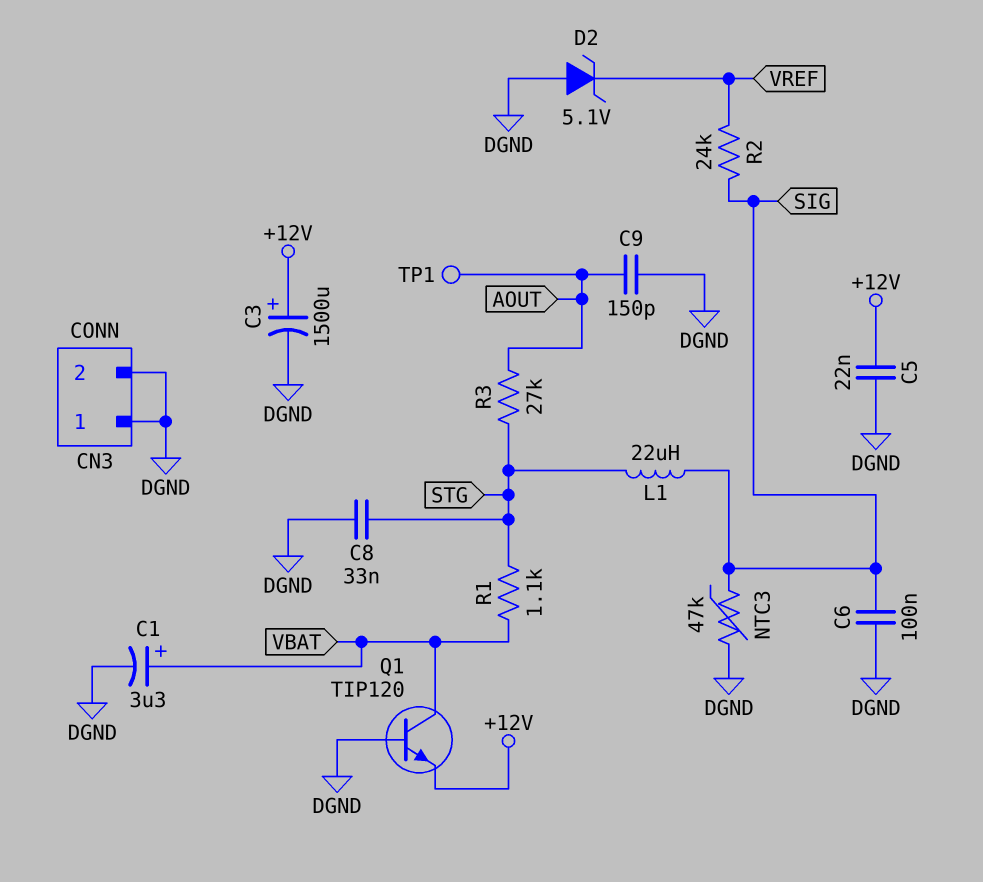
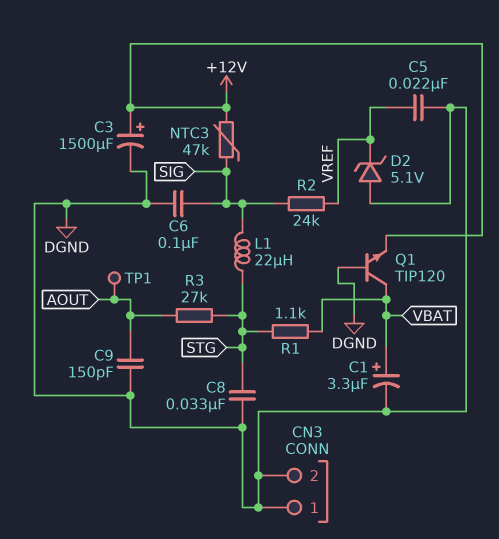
C5: 22nF (+12V, DGND) -> 22nF (DGND, VREF)
NTC3: 47k (DGND, SIG) -> 47k (+12V, SIG)

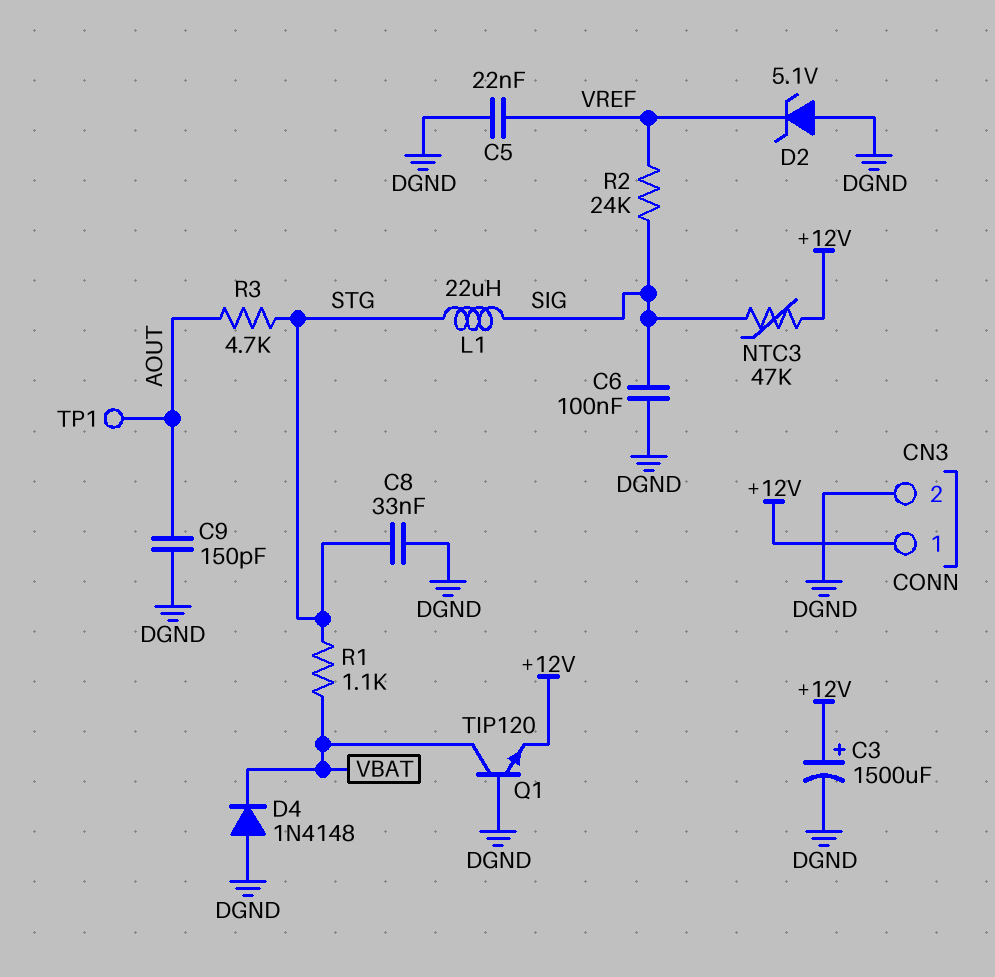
C1: 3.3uF (plus VBAT, minus DGND) -> none
CN3 pin 1: DGND -> +12V
D4: none -> diode 1N4148 (A DGND, K VBAT)
R3: 27k (AOUT, STG) -> 4.7k (AOUT, STG)

